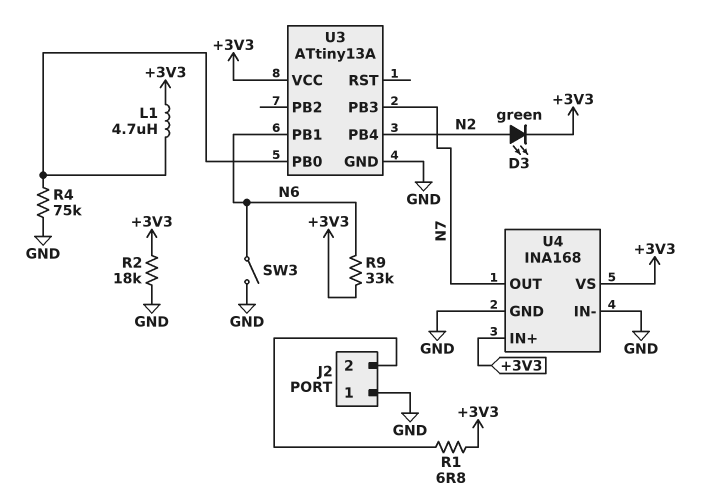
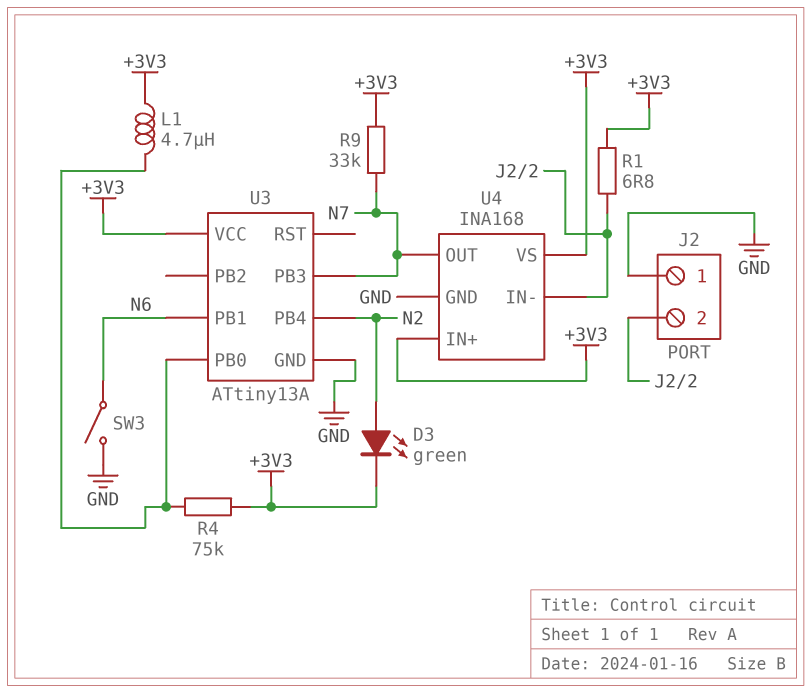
R2: 18k (+3V3, GND) -> none
R4: 75k (GND, U3/PB0) -> 75k (+3V3, U3/PB0)
R9: 33k (+3V3, N6) -> 33k (+3V3, N7)
U4 pin IN-: GND -> J2/2

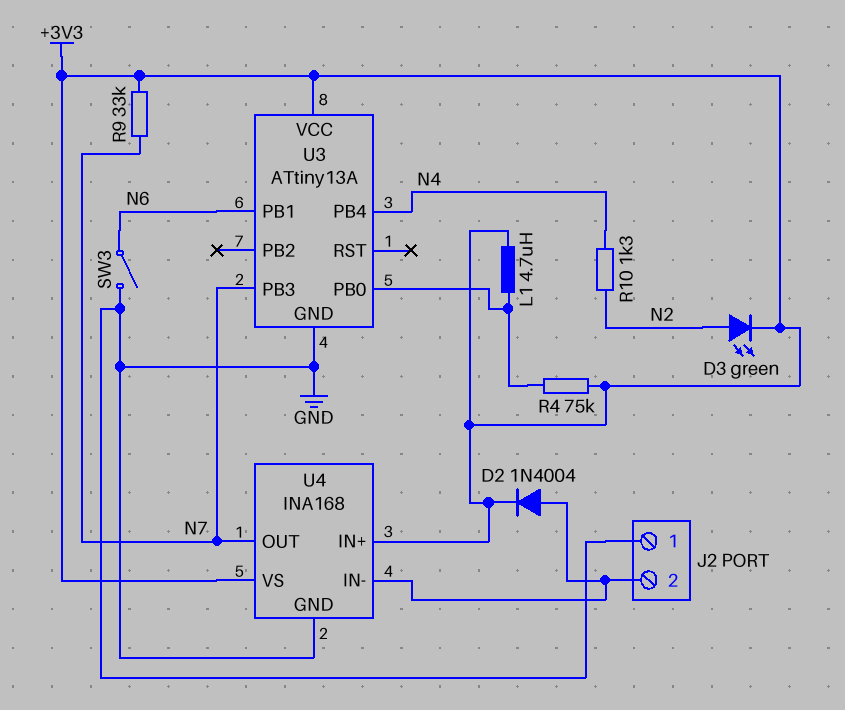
D2: none -> diode 1N4004 (A J2/2, K +3V3)
R1: 6.8 (+3V3, J2/2) -> none
R10: none -> 1.3k (N2, N4)
U3 pin PB4: N2 -> N4

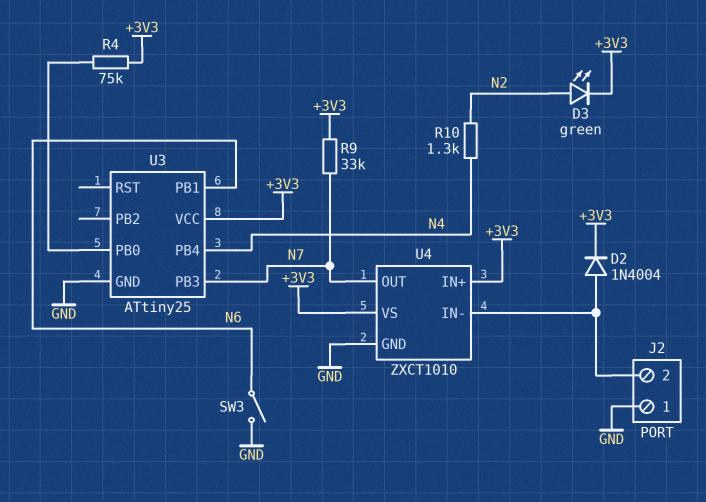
L1: 4.7uH (+3V3, U3/PB0) -> none
U3: ATtiny13A -> ATtiny25
U4: INA168 -> ZXCT1010

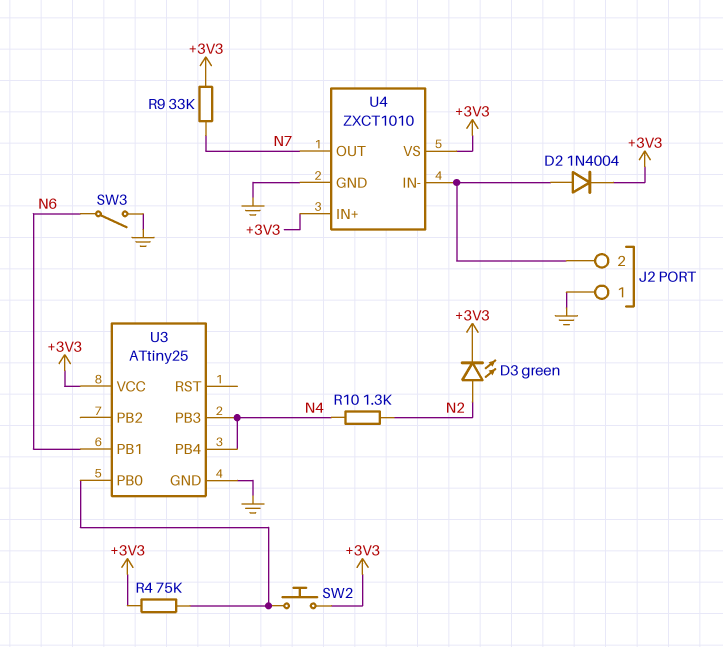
SW2: none -> button (+3V3, U3/PB0)
U3 pin PB3: N7 -> N4

